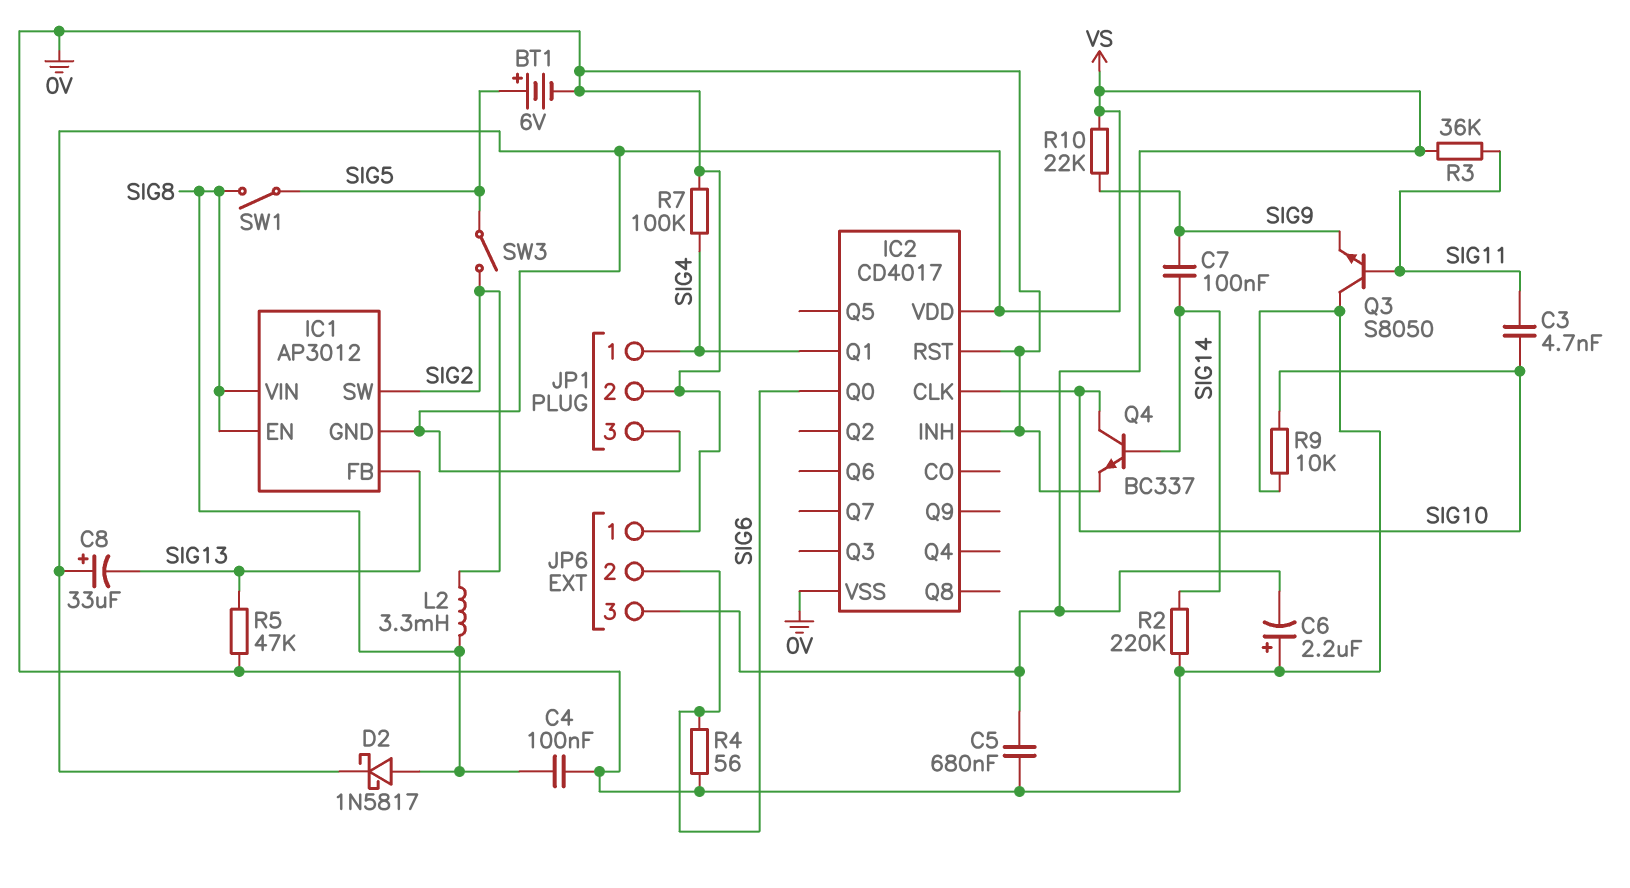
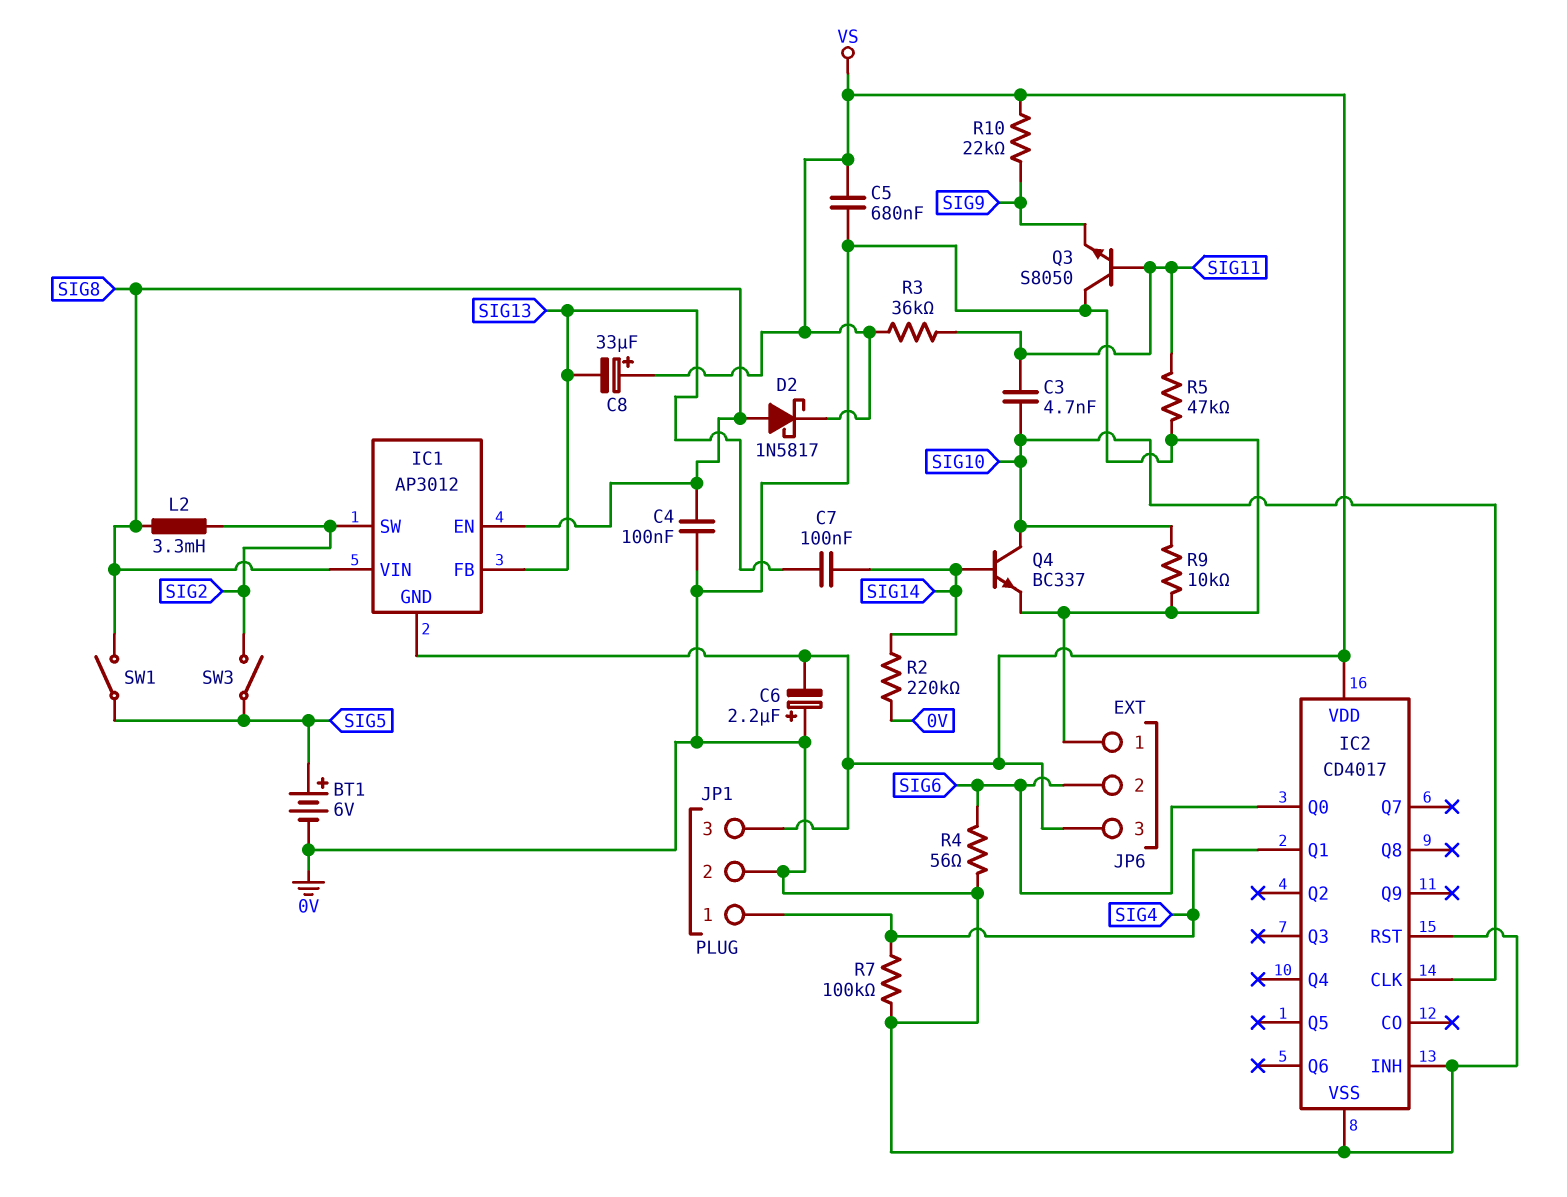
C7: 100nF (SIG9, SIG14) -> 100nF (SIG13, SIG14)
R5: 47k (0V, SIG13) -> 47k (0V, SIG11)

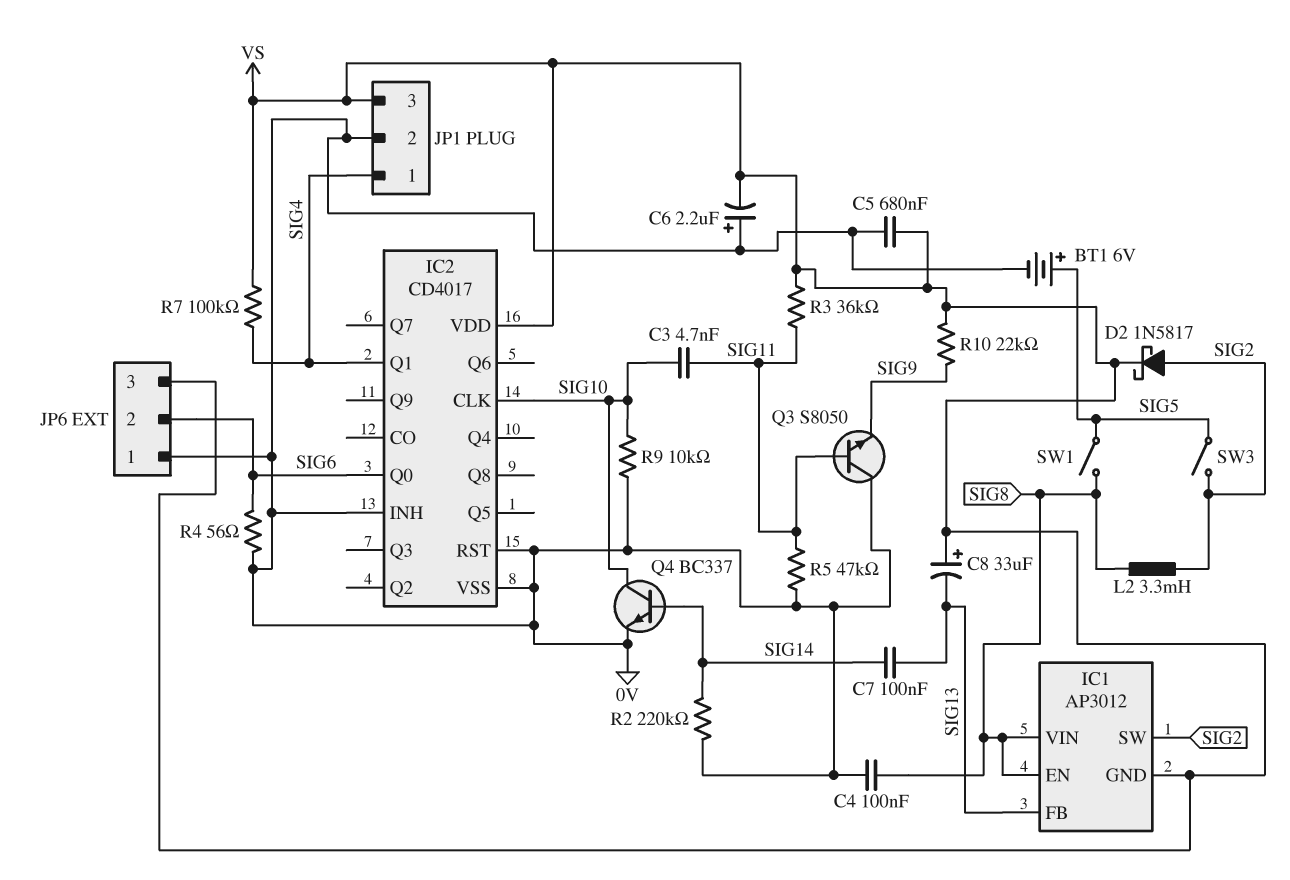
D2: schottky 1N5817 (A SIG8, K VS) -> schottky 1N5817 (A SIG2, K VS)
R7: 100k (0V, SIG4) -> 100k (SIG4, VS)

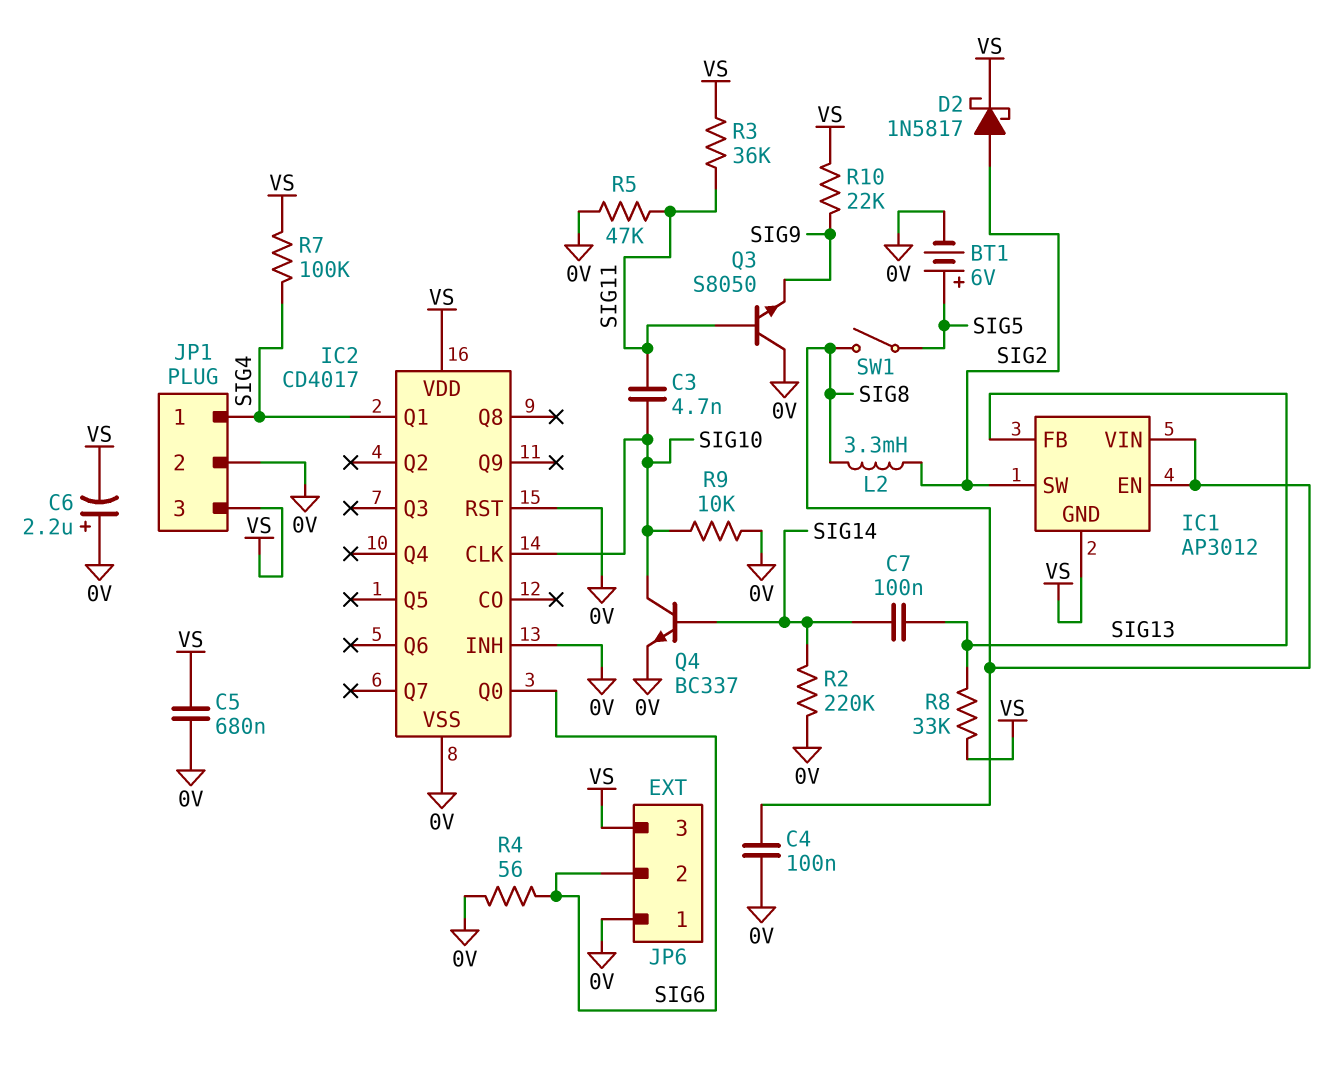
C8: 33uF (plus VS, minus SIG13) -> none
R8: none -> 33k (SIG13, VS)
SW3: switch (SIG2, SIG5) -> none

